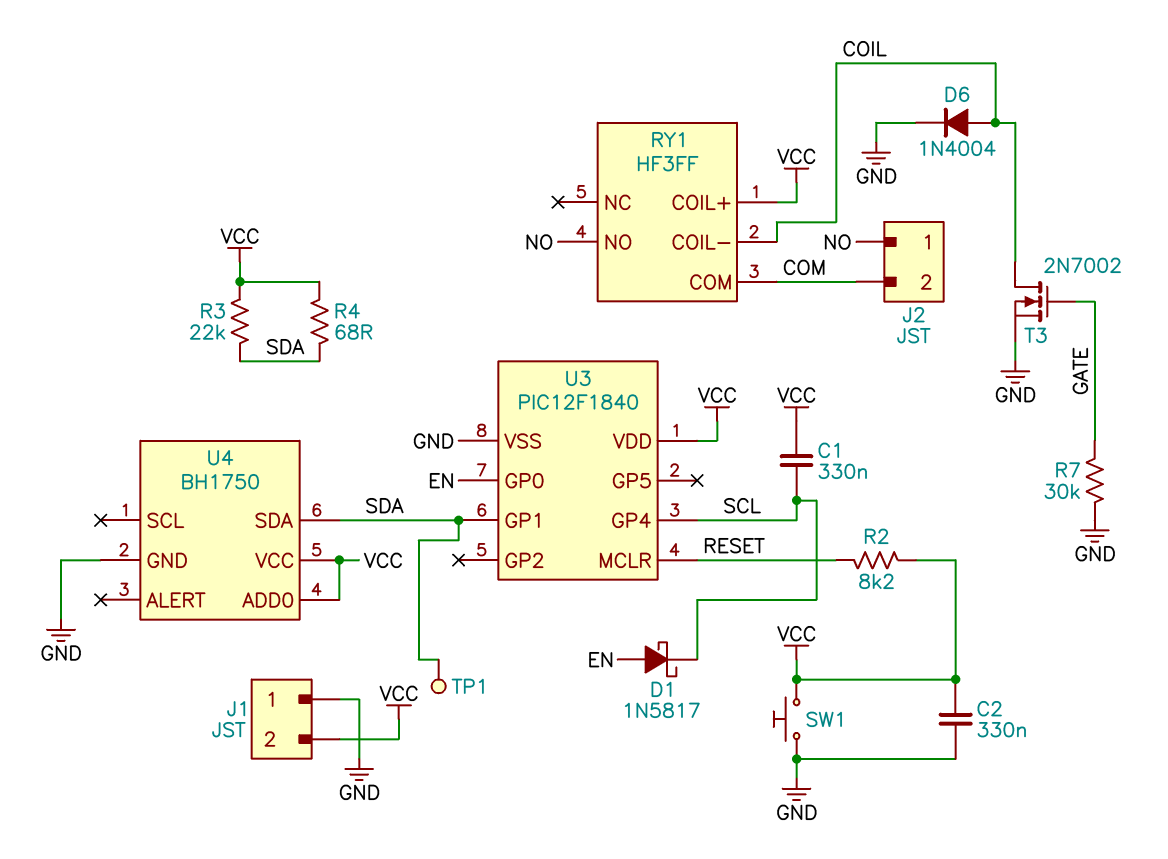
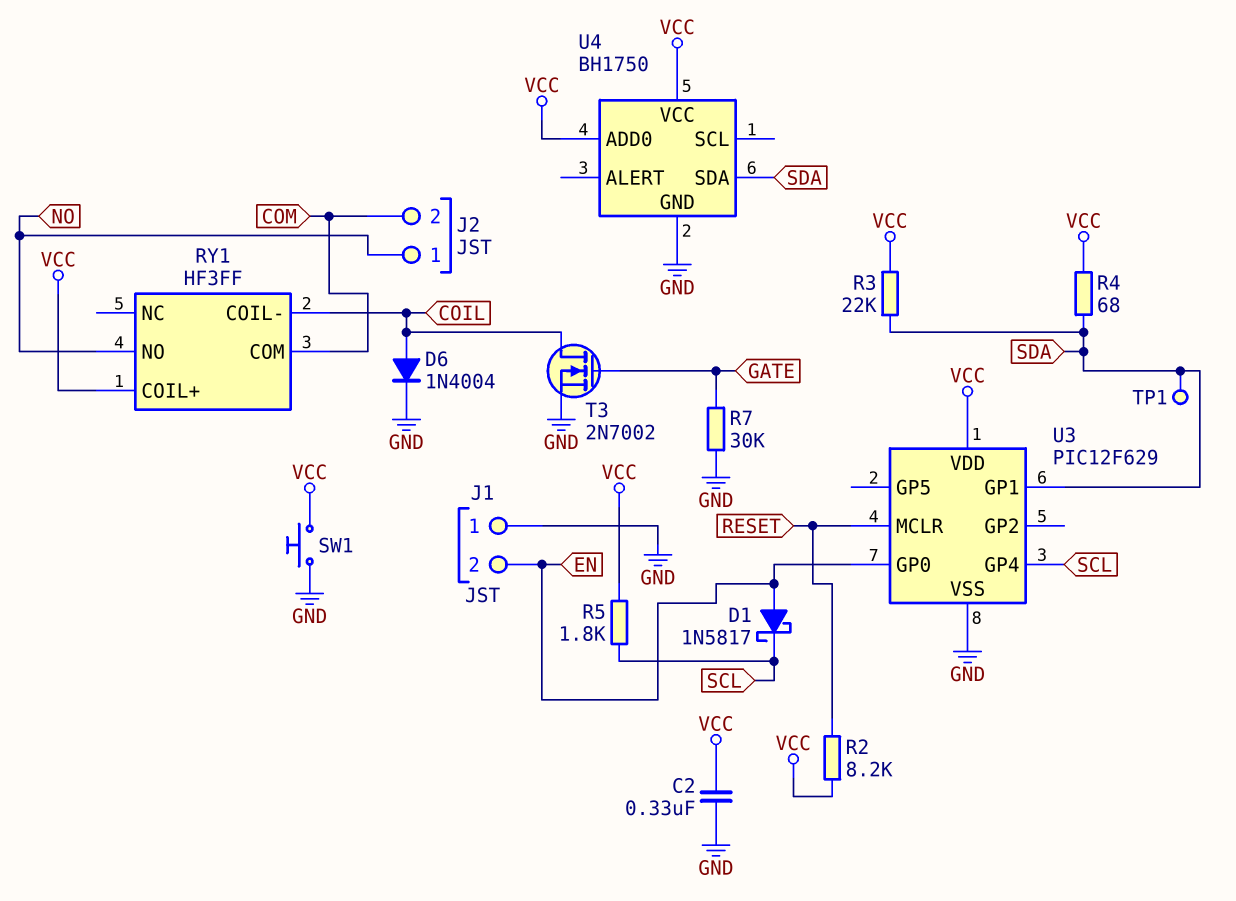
C1: 330nF (SCL, VCC) -> none
J1 pin 2: VCC -> EN
R5: none -> 1.8k (SCL, VCC)
U3: PIC12F1840 -> PIC12F629

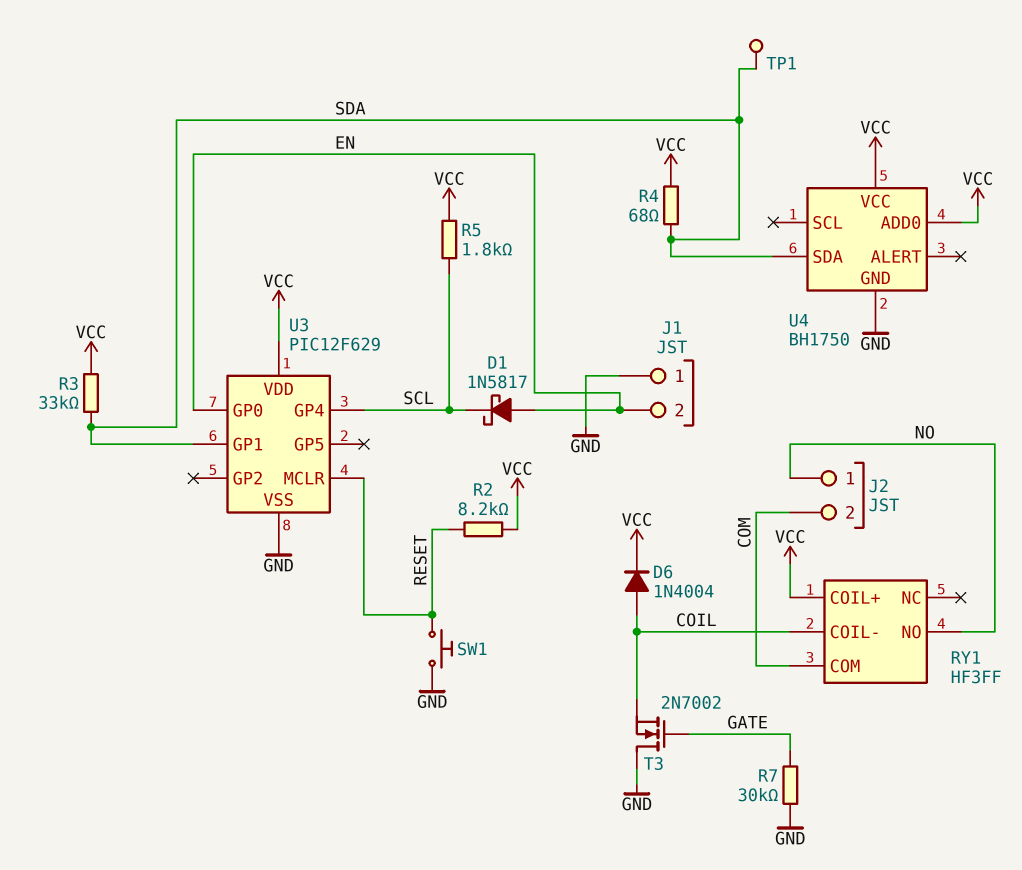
C2: 330nF (GND, VCC) -> none
D6: diode 1N4004 (A COIL, K GND) -> diode 1N4004 (A COIL, K VCC)
R3: 22k (SDA, VCC) -> 33k (SDA, VCC)
SW1: button (GND, VCC) -> button (GND, RESET)
T3: NMOS 2N7002 (G GATE, D COIL, S GND) -> NMOS 2N7002 (G GATE, D GND, S COIL)

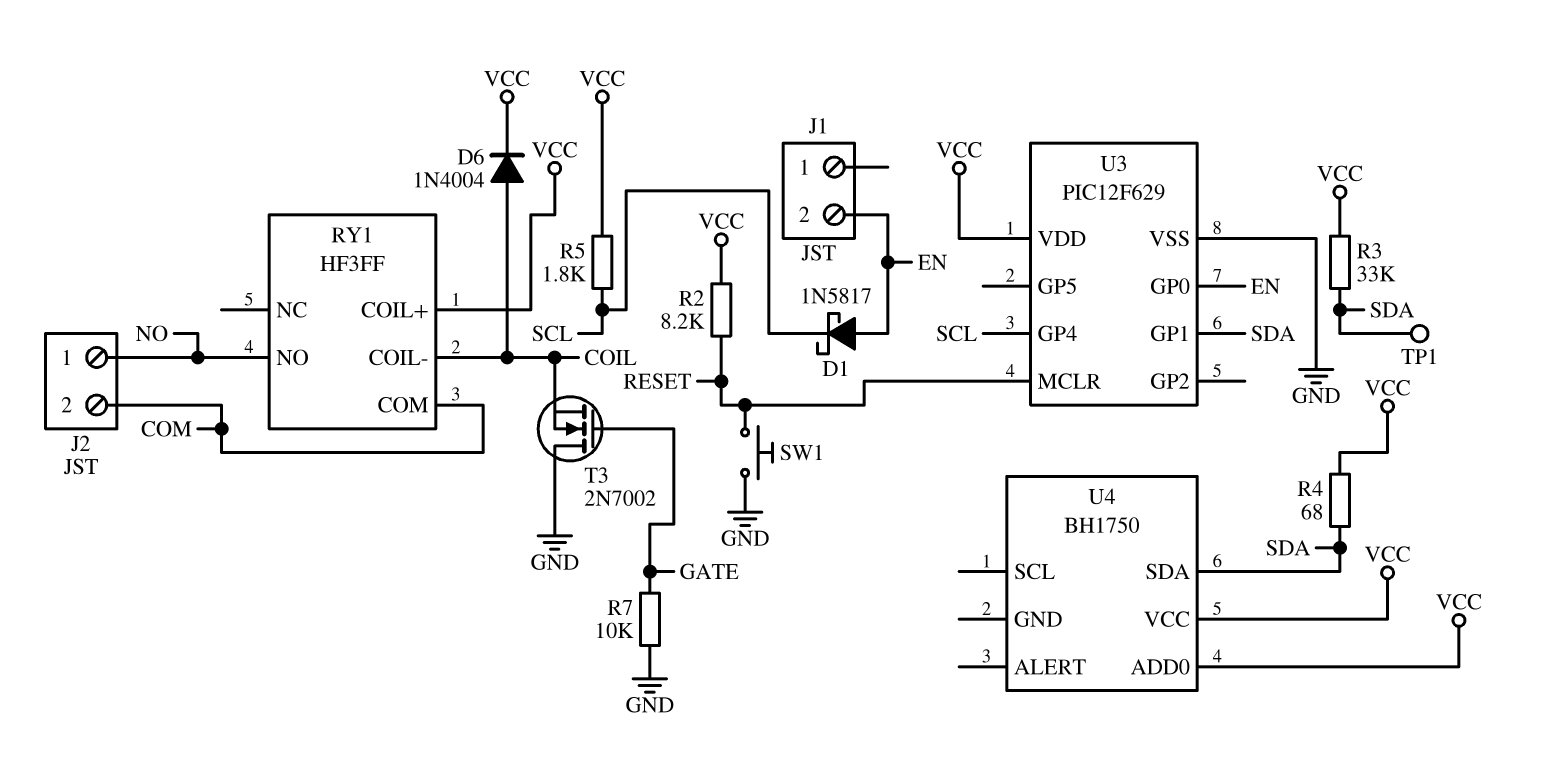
J1 pin 1: GND -> none
R7: 30k (GATE, GND) -> 10k (GATE, GND)
U4 pin GND: GND -> none

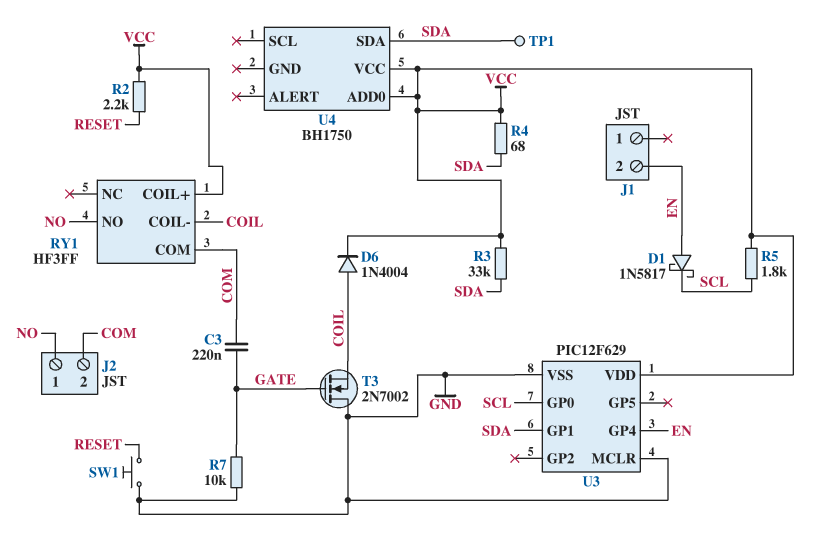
C3: none -> 220nF (COM, GATE)
R2: 8.2k (RESET, VCC) -> 2.2k (RESET, VCC)
U3 pin GP0: EN -> SCL
U3 pin GP4: SCL -> EN
U3 pin MCLR: RESET -> GND

